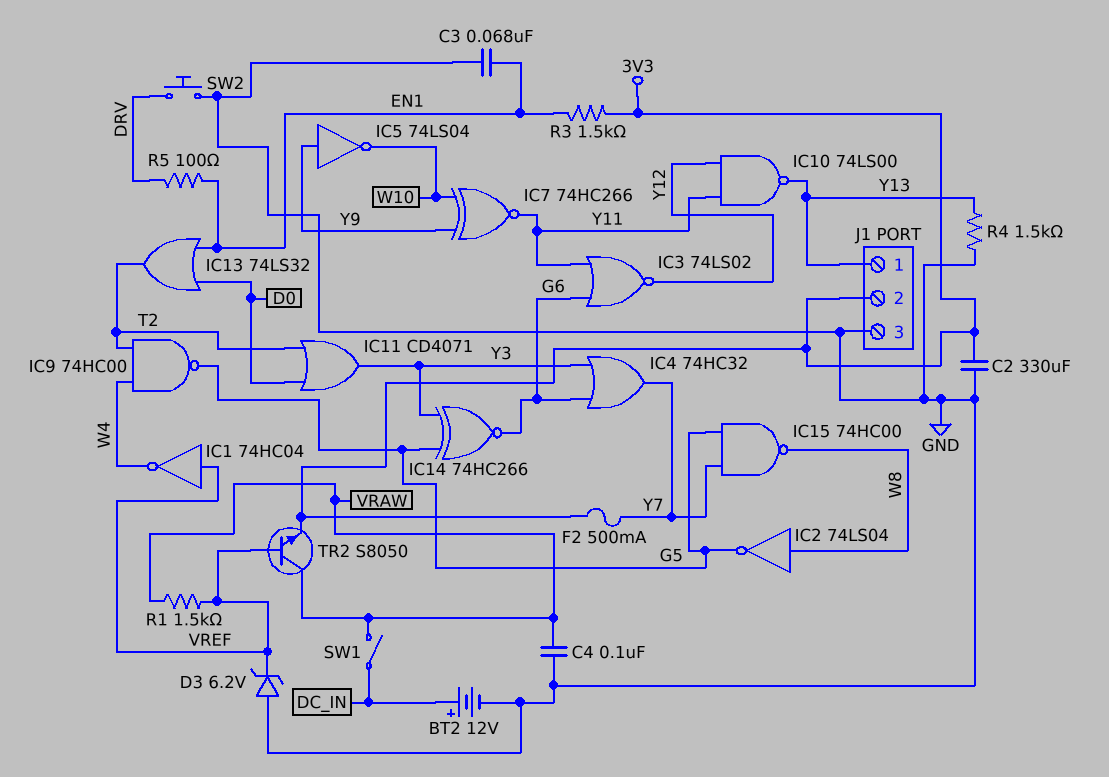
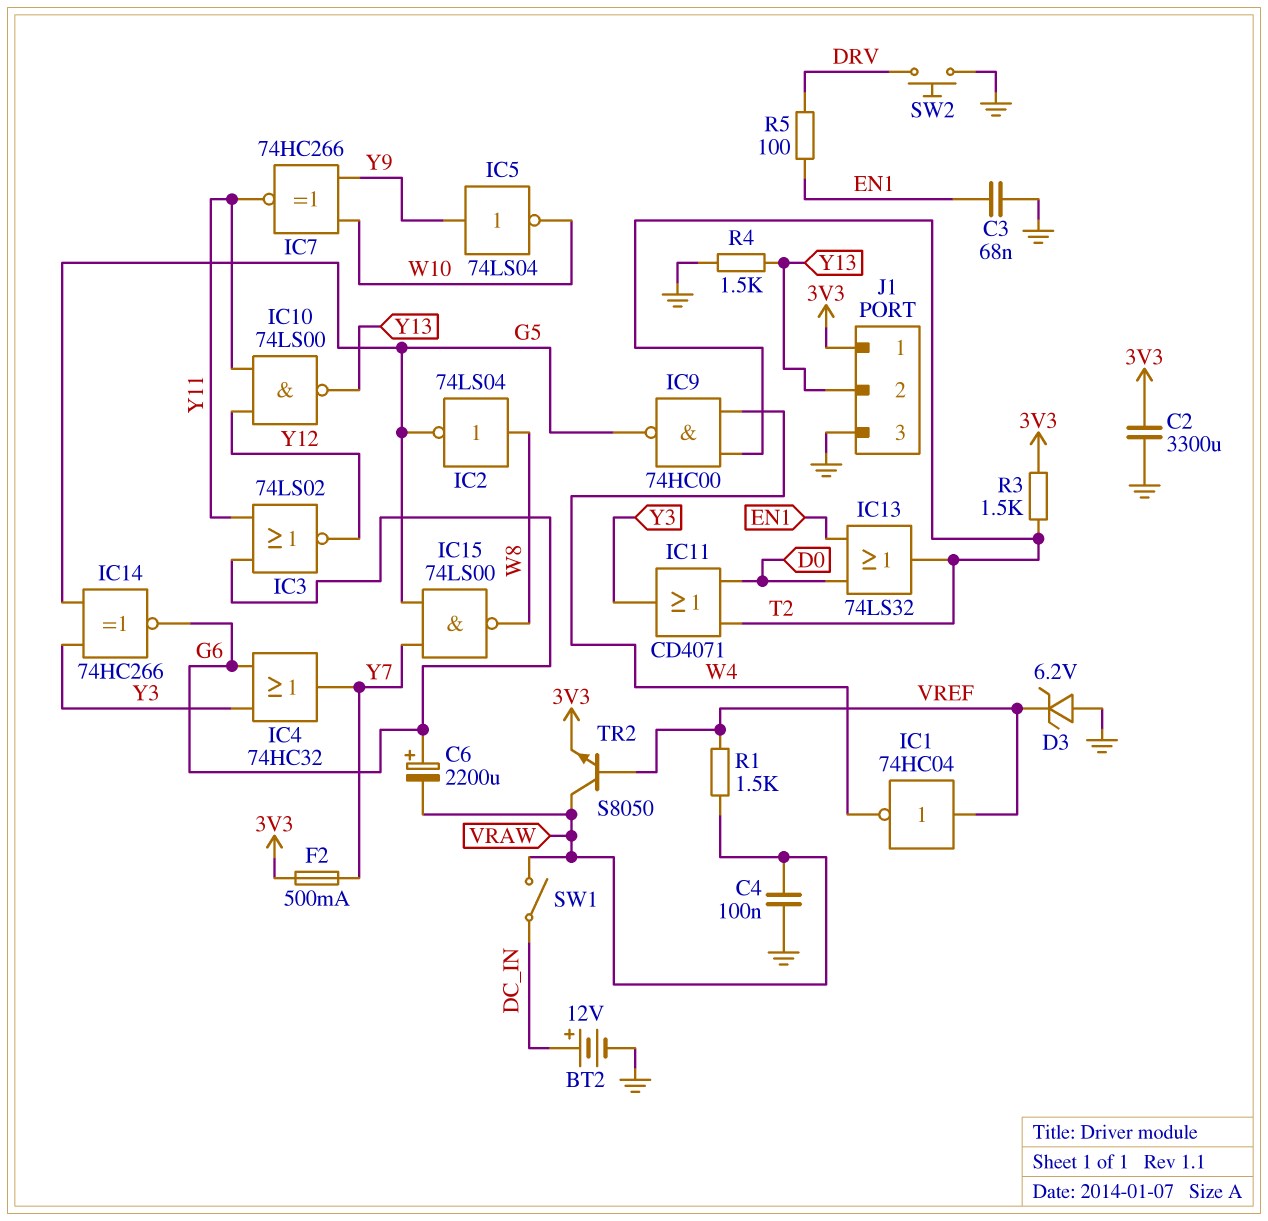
C2: 330uF (3V3, GND) -> 3300uF (3V3, GND)
C6: none -> 2200uF (plus G6, minus VRAW)
IC15: NAND 74HC00 (in G5, in Y7, out W8) -> NAND 74LS00 (in G5, in Y7, out W8)
J1 pin 1: Y13 -> 3V3
J1 pin 2: 3V3 -> Y13
R3: 1.5k (3V3, EN1) -> 1.5k (3V3, T2)

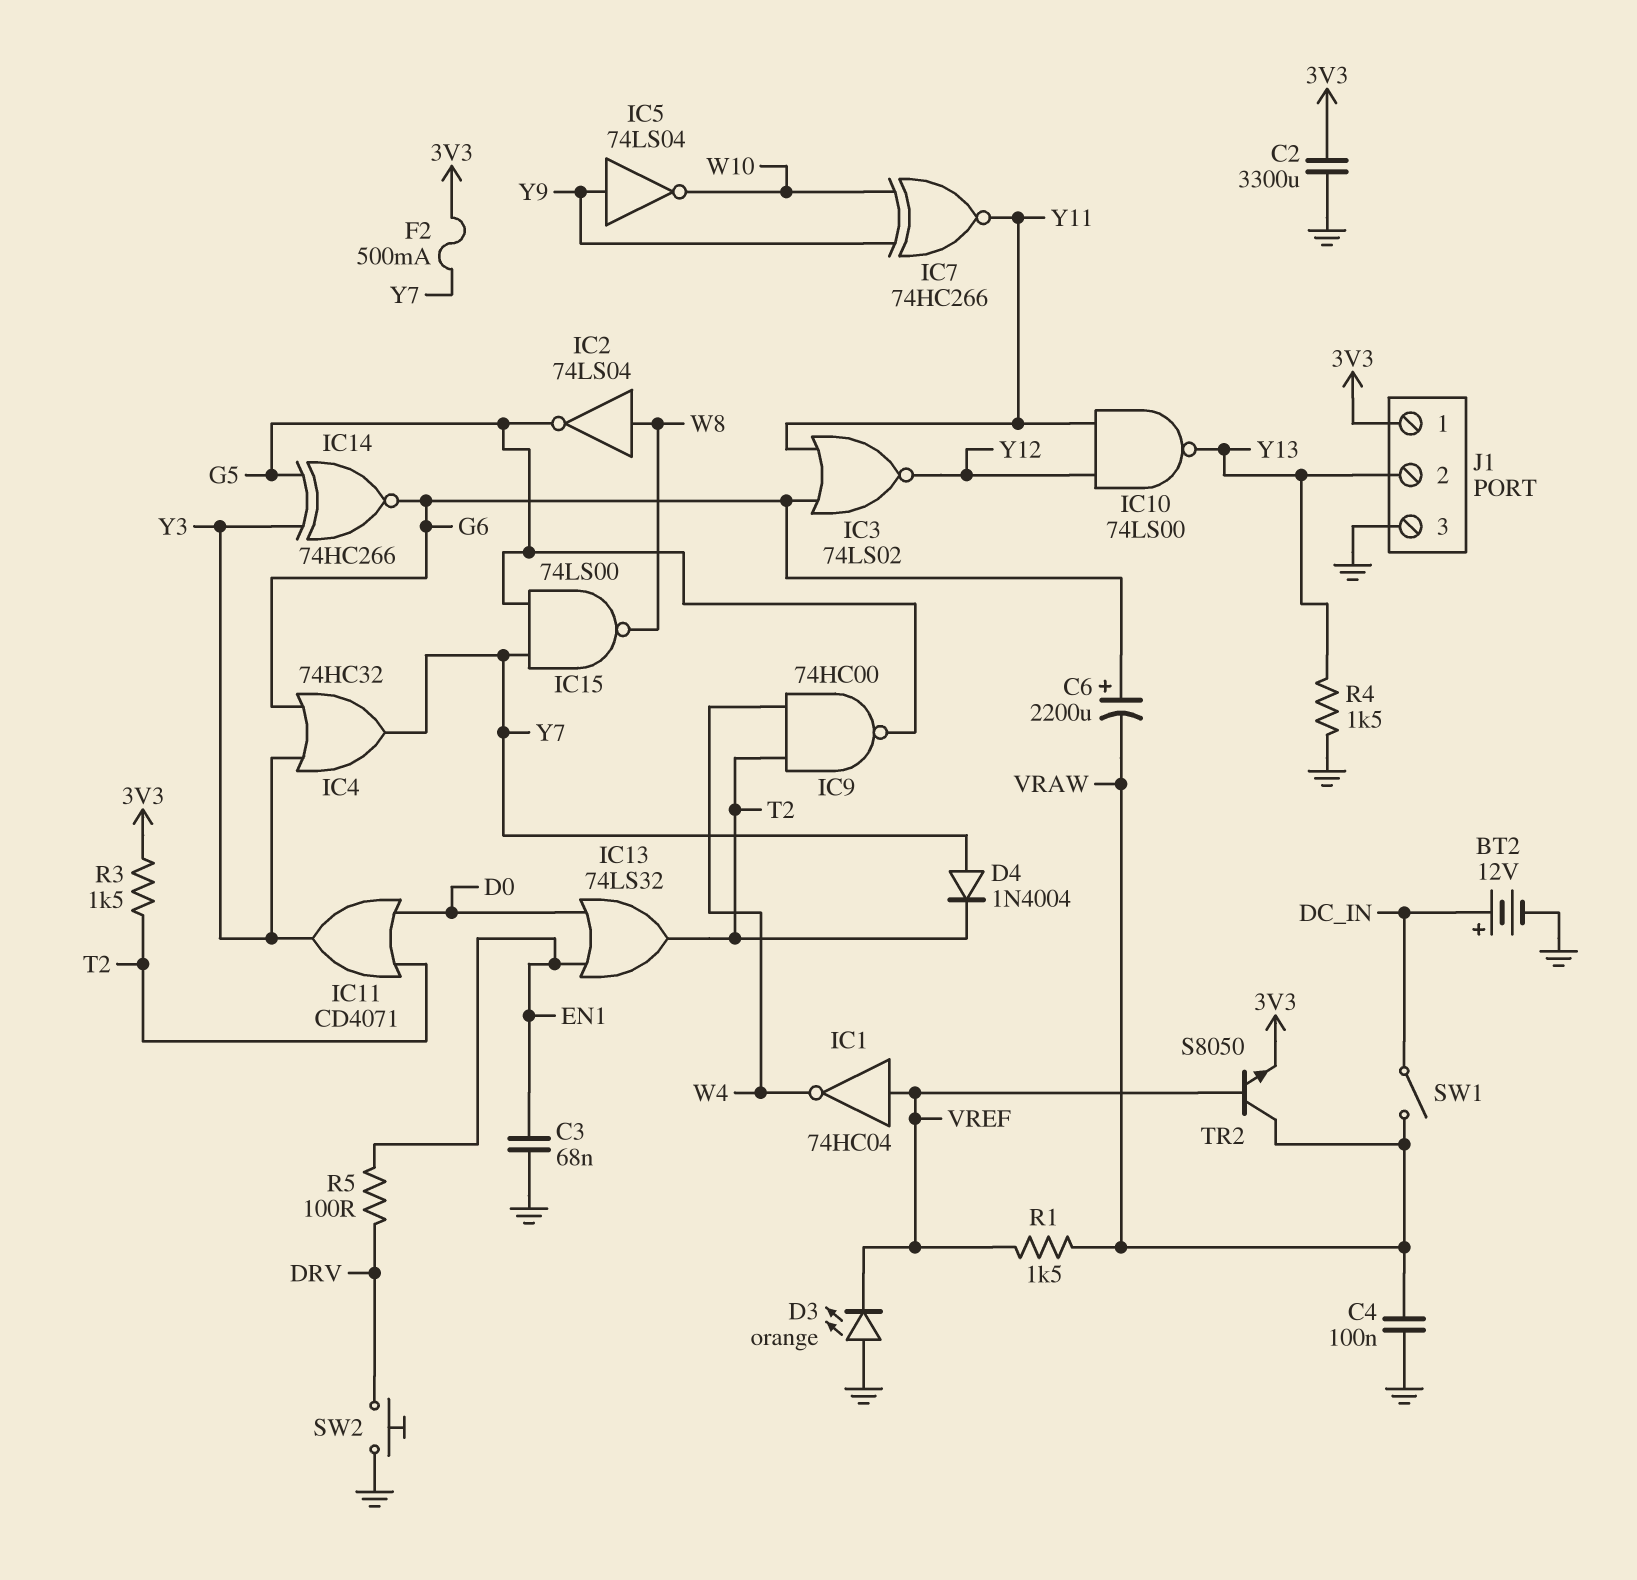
D3: zener 6.2V (A GND, K VREF) -> LED orange (A GND, K VREF)
D4: none -> diode 1N4004 (A Y7, K T2)

